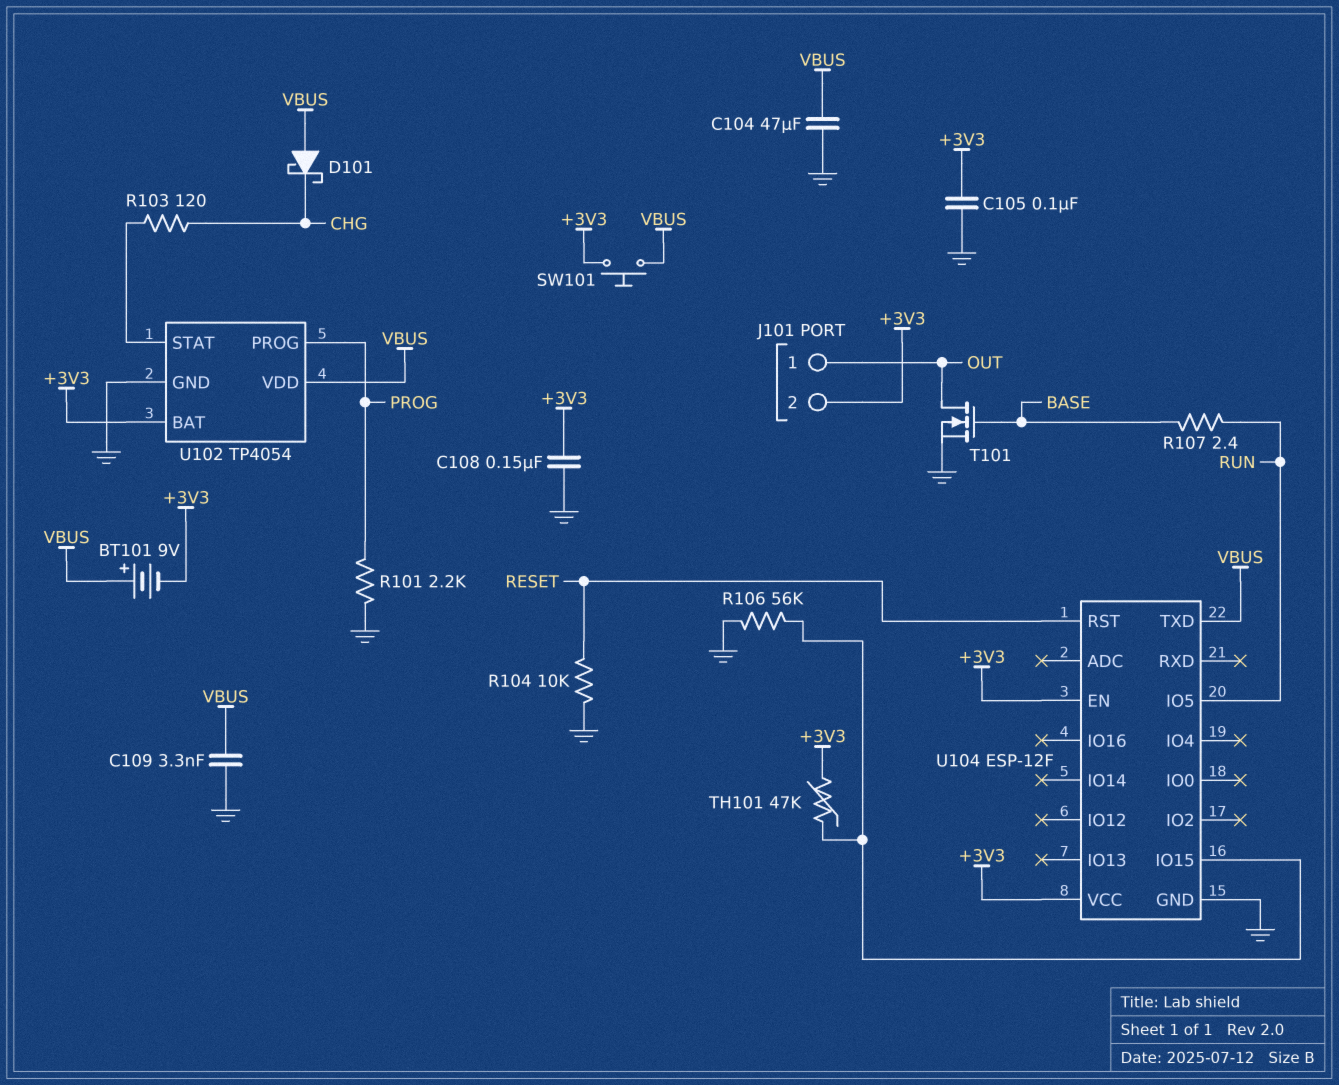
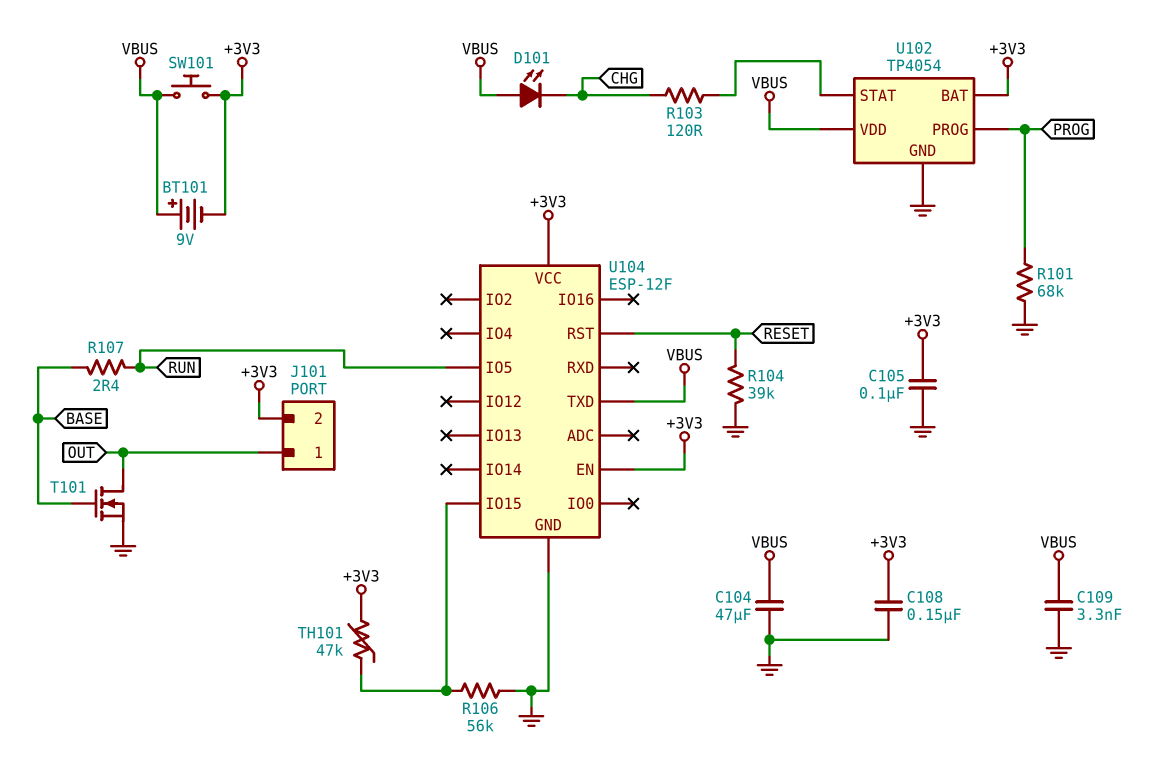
D101: schottky (A VBUS, K CHG) -> LED (A VBUS, K CHG)
R101: 2.2k (GND, PROG) -> 68k (GND, PROG)
R104: 10k (GND, RESET) -> 39k (GND, RESET)

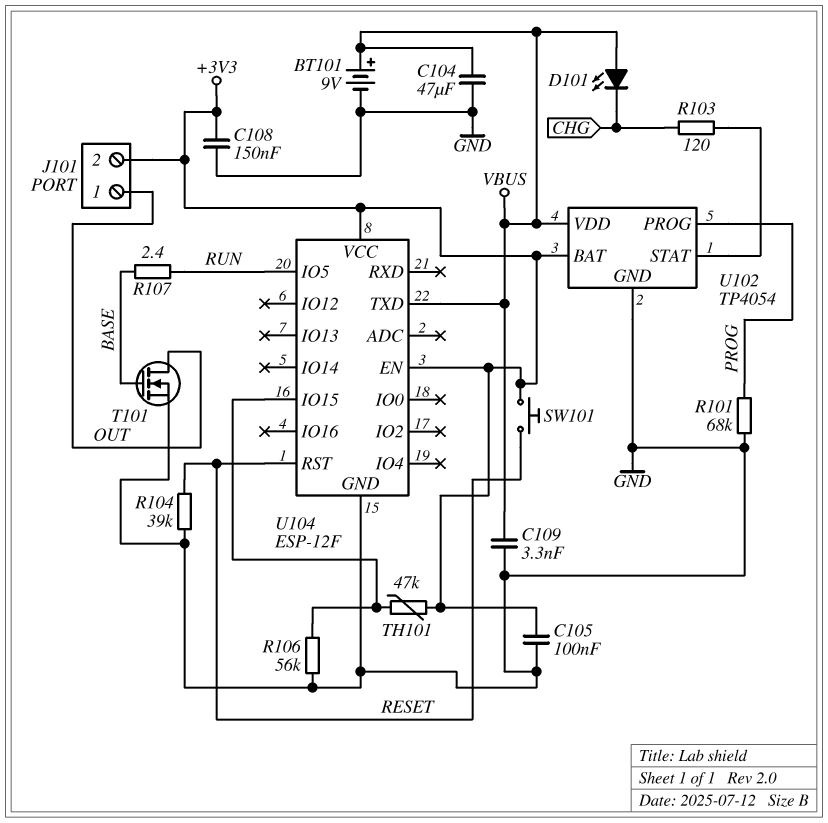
BT101: 9V (plus VBUS, minus +3V3) -> 9V (plus VBUS, minus GND)
SW101: button (+3V3, VBUS) -> button (+3V3, RESET)

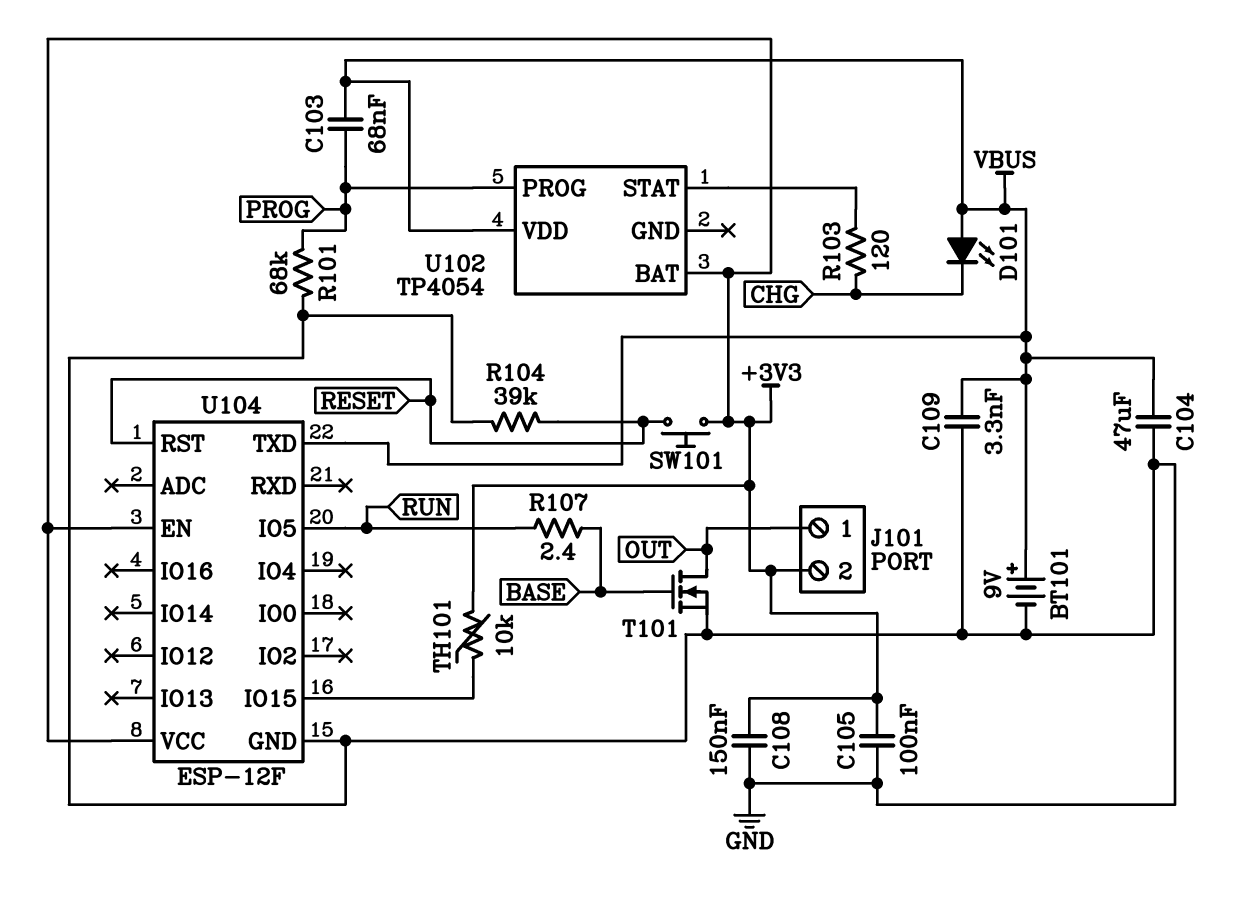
C103: none -> 68nF (PROG, VBUS)
R106: 56k (GND, U104/IO15) -> none
TH101: 47k (+3V3, U104/IO15) -> 10k (+3V3, U104/IO15)
U102 pin GND: GND -> none

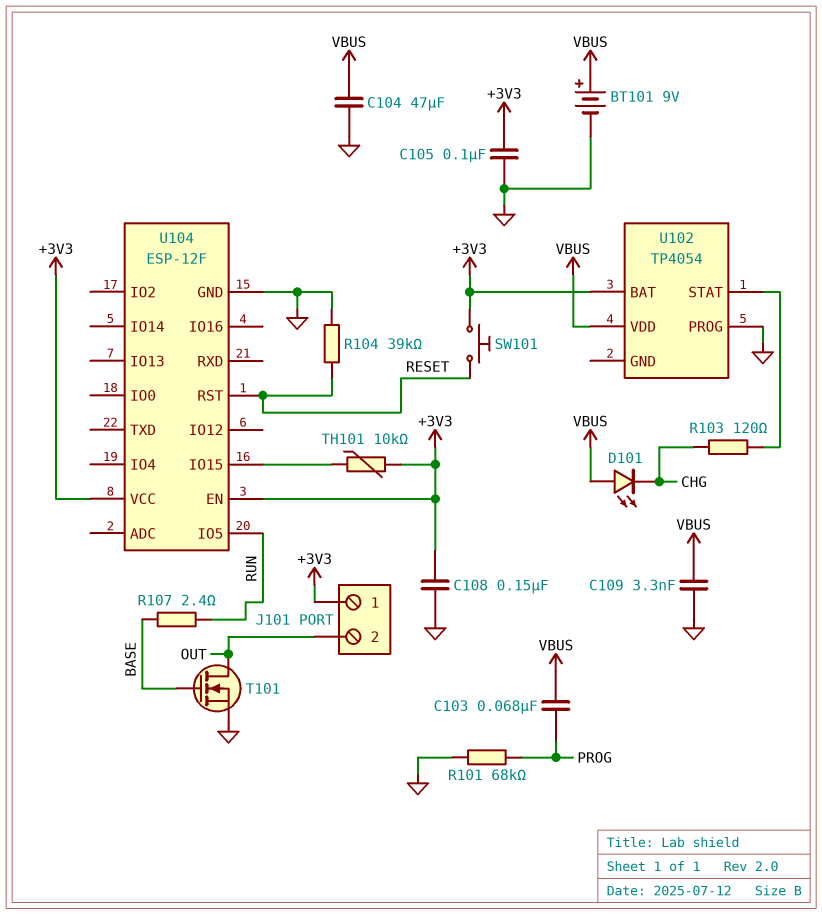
J101 pin 1: OUT -> +3V3
J101 pin 2: +3V3 -> OUT
U102 pin PROG: PROG -> GND
U104 pin TXD: VBUS -> none

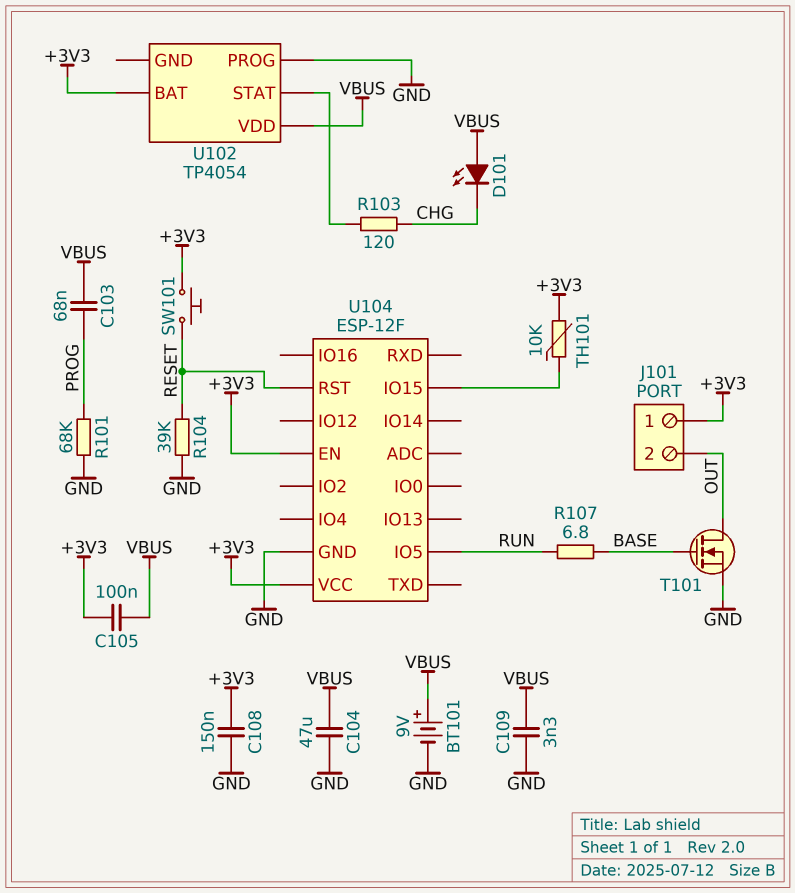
C105: 100nF (+3V3, GND) -> 100nF (+3V3, VBUS)
R107: 2.4 (BASE, RUN) -> 6.8 (BASE, RUN)

